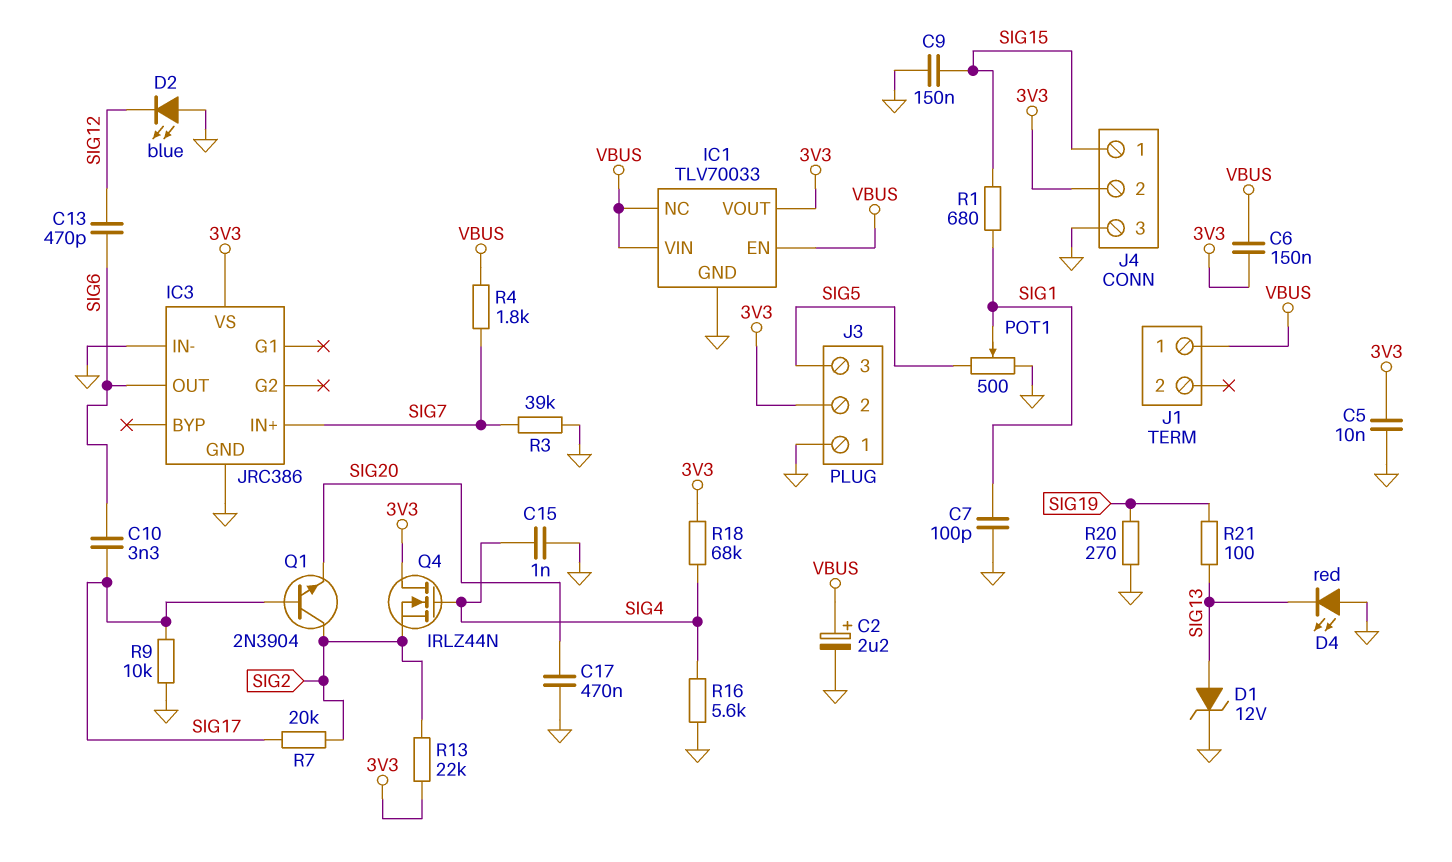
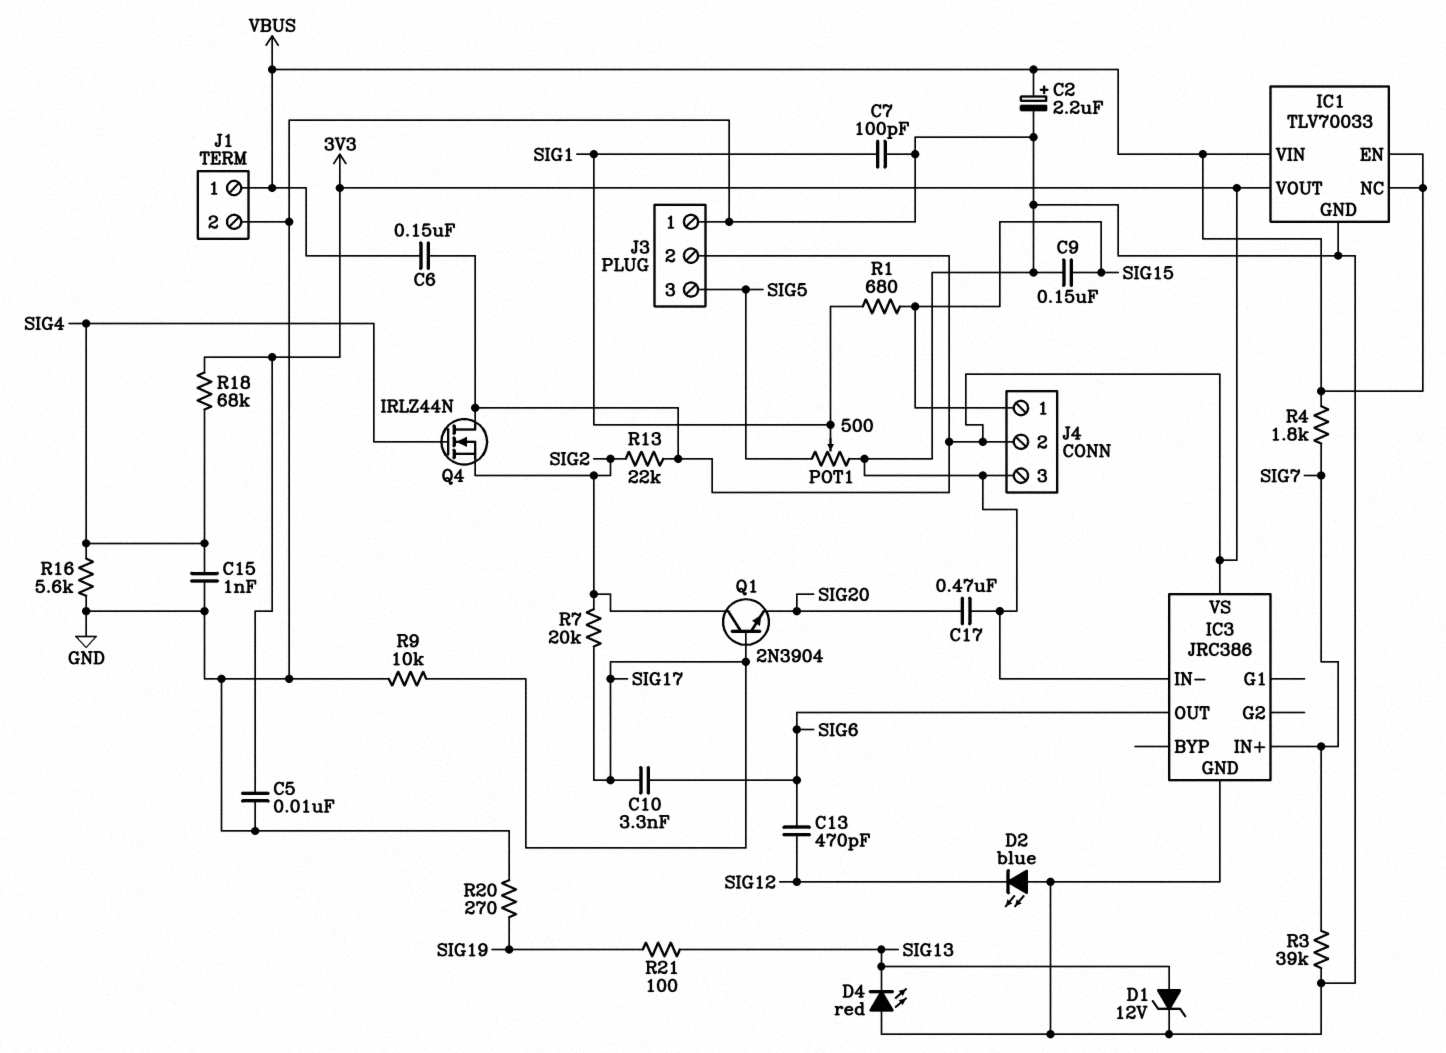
J1 pin 2: none -> GND

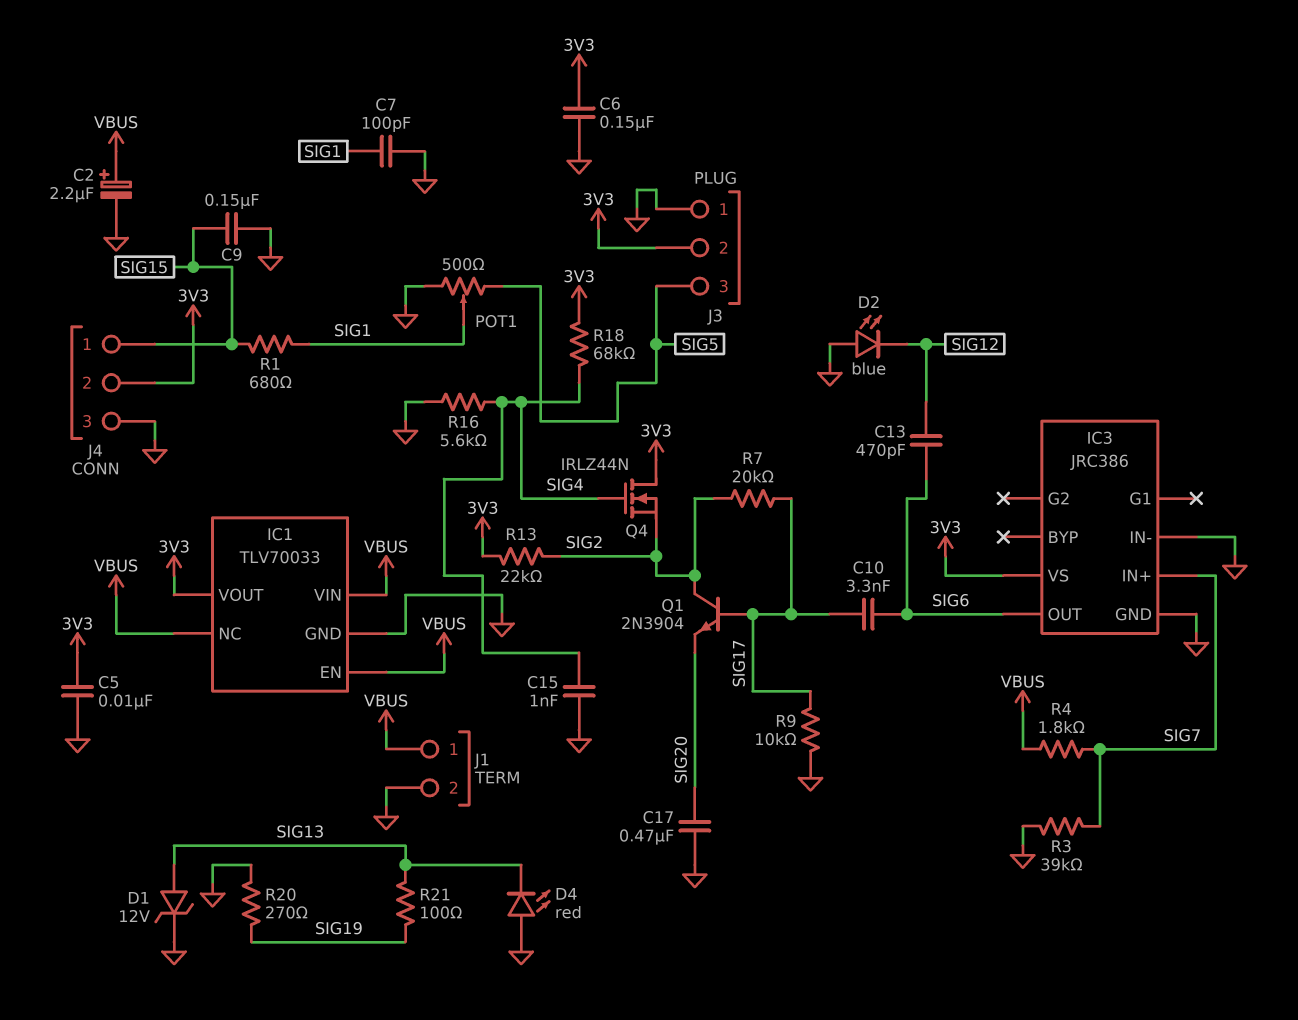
C6: 150nF (3V3, VBUS) -> 150nF (3V3, GND)

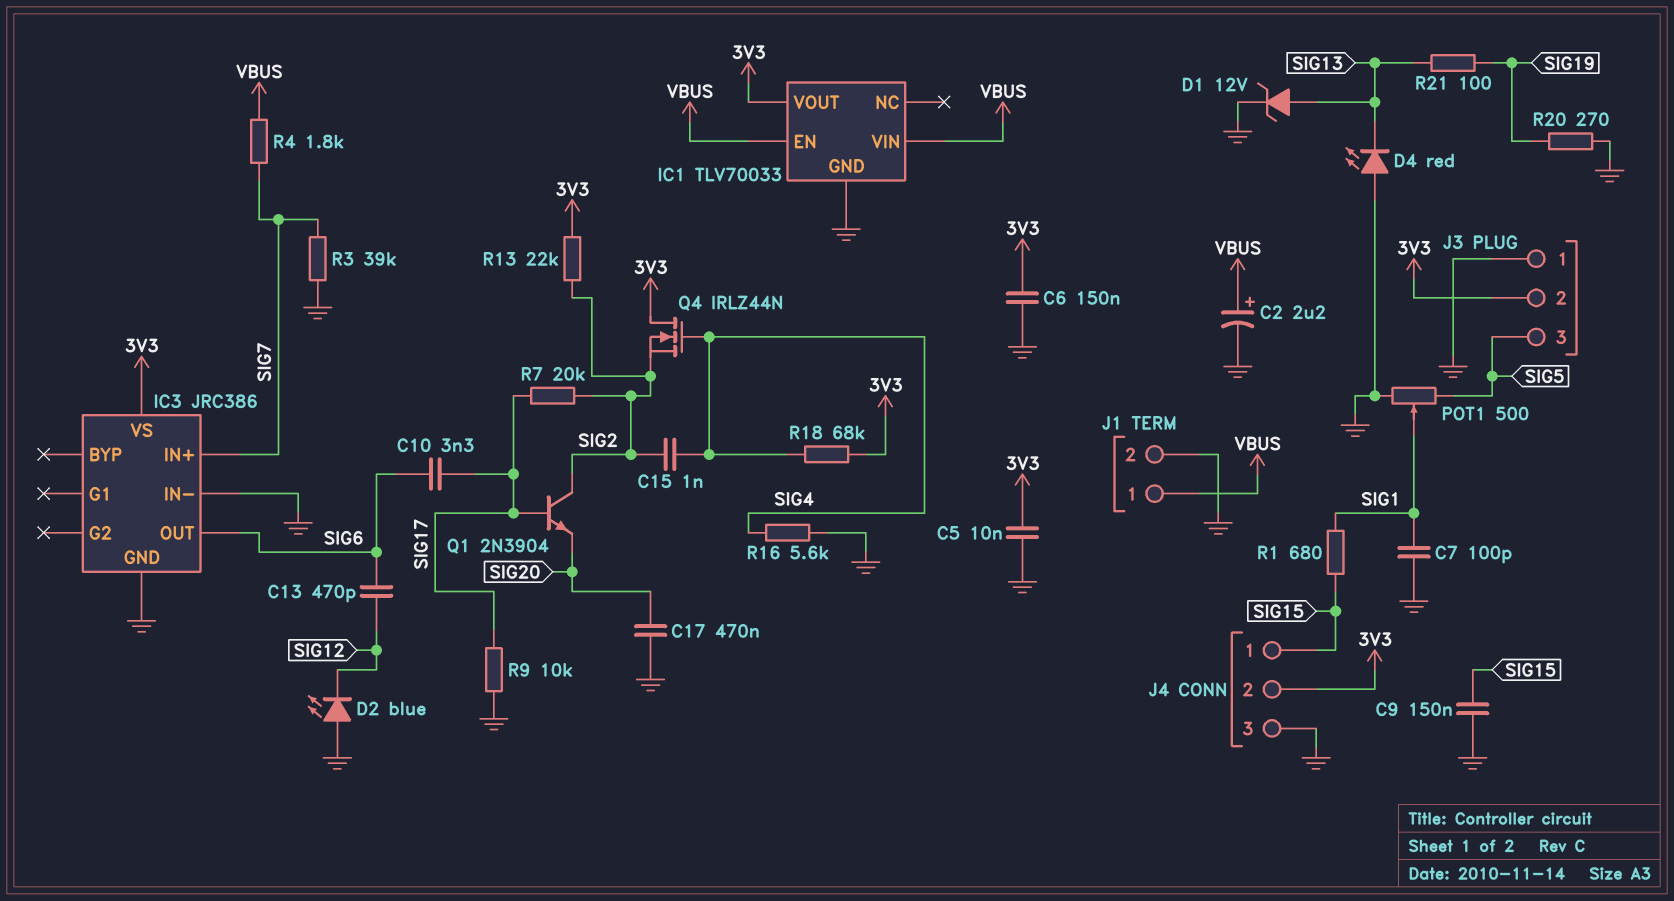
C15: 1nF (GND, SIG4) -> 1nF (SIG2, SIG4)
IC1 pin NC: VBUS -> none

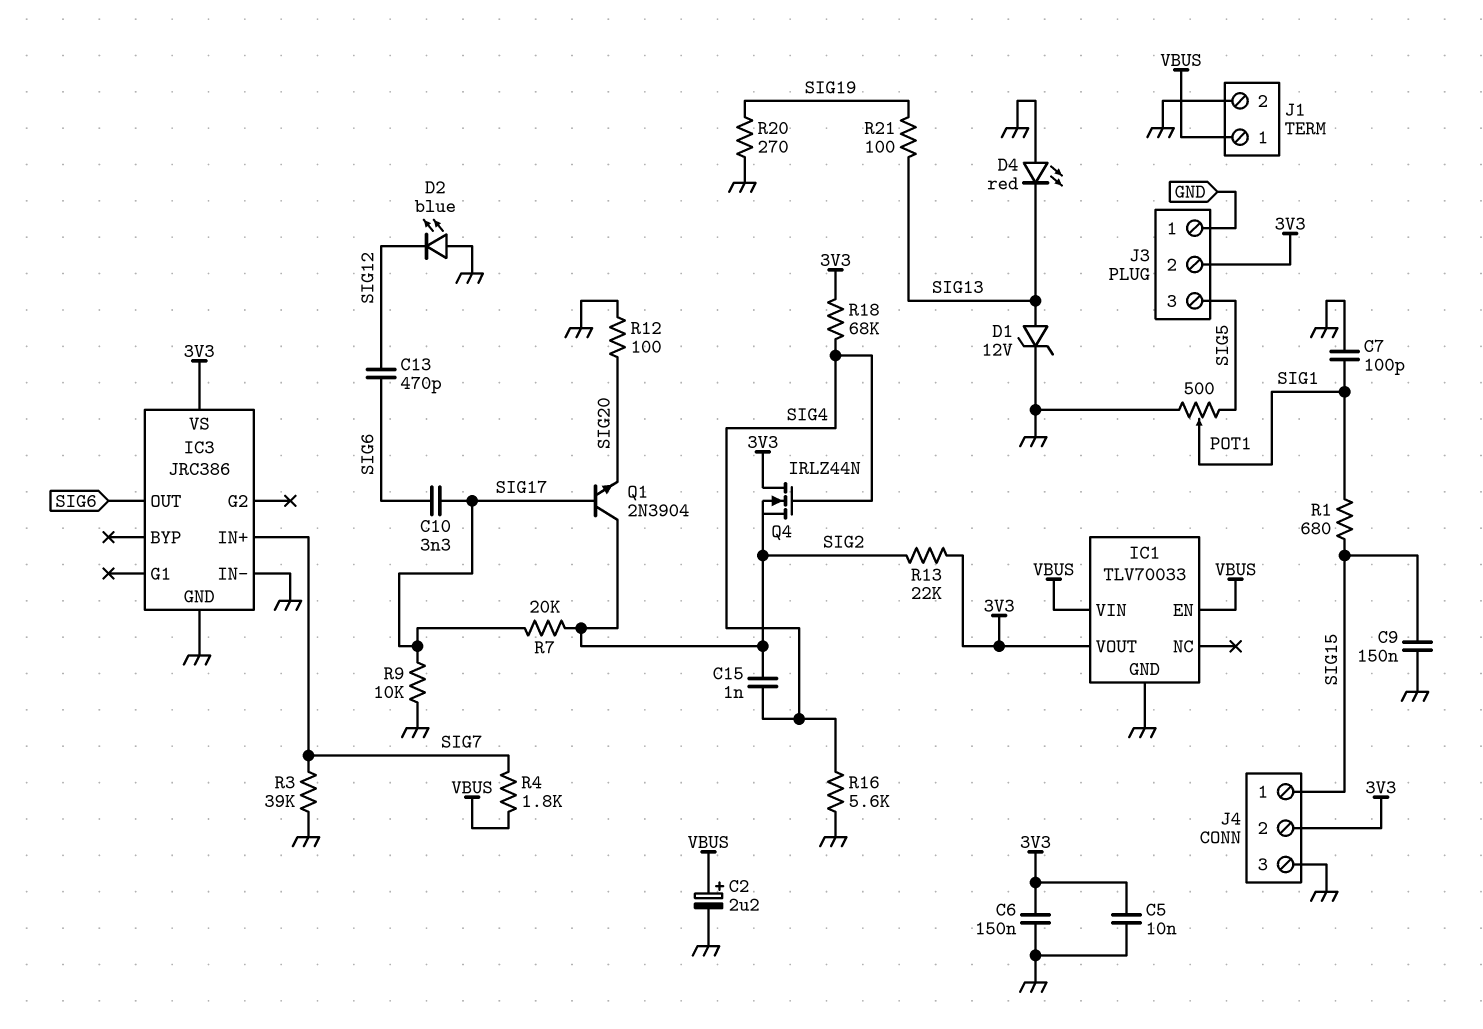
C17: 470nF (GND, SIG20) -> none
R12: none -> 100 (GND, SIG20)

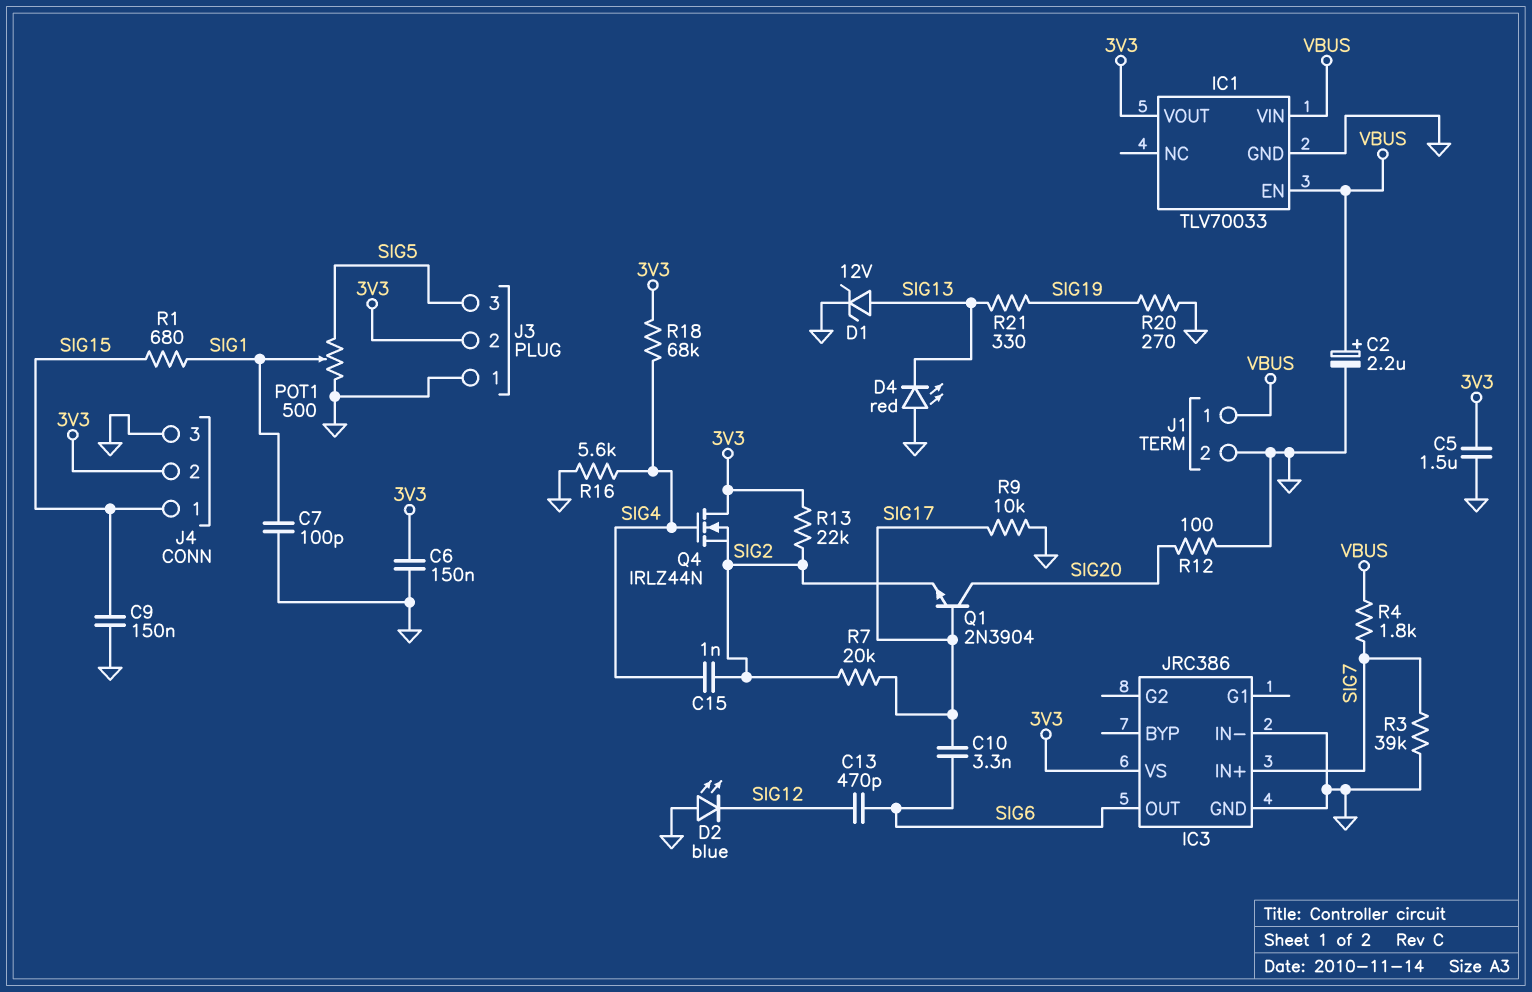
C5: 10nF (3V3, GND) -> 1.5uF (3V3, GND)
Q1: NPN 2N3904 (B SIG17, C SIG2, E SIG20) -> NPN 2N3904 (B SIG17, C SIG20, E SIG2)
R21: 100 (SIG13, SIG19) -> 330 (SIG13, SIG19)

